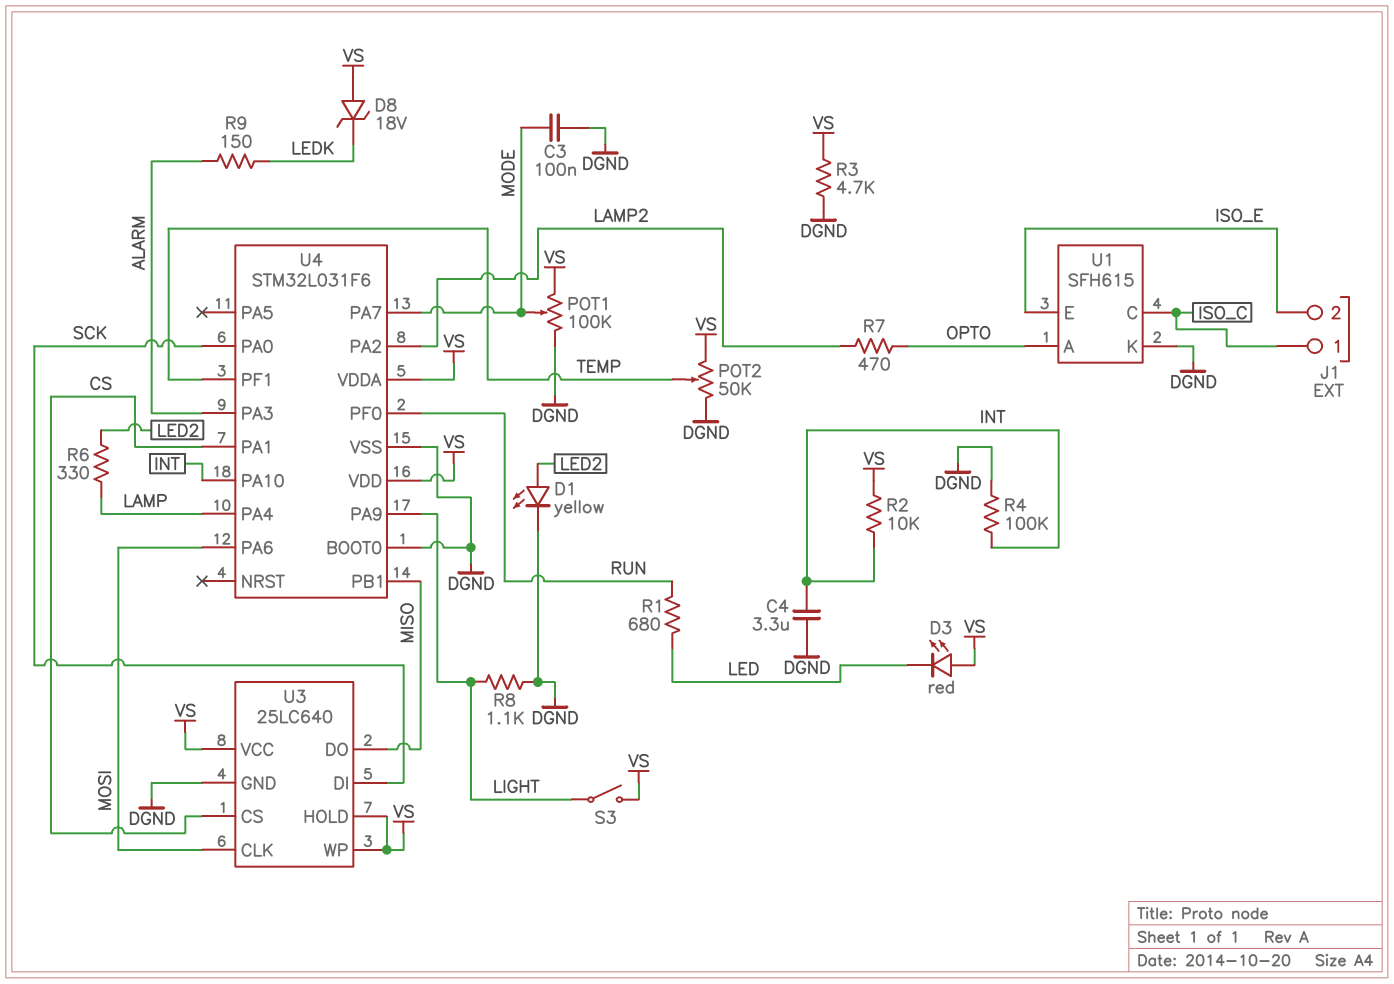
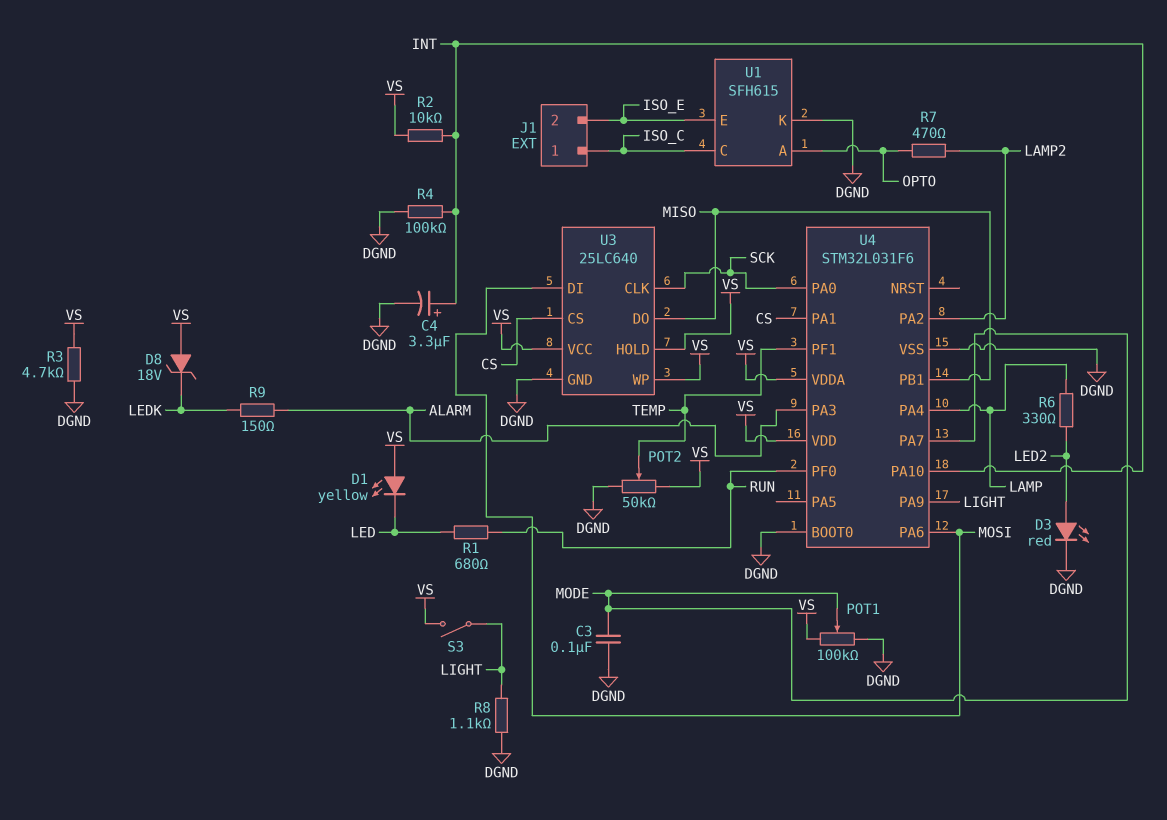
C4: 3.3uF (DGND, INT) -> 3.3uF (plus INT, minus DGND)
D1: LED yellow (A LED2, K DGND) -> LED yellow (A VS, K LED)
D3: LED red (A VS, K LED) -> LED red (A LED2, K DGND)
U3 pin CLK: MOSI -> SCK
U3 pin DI: SCK -> MOSI

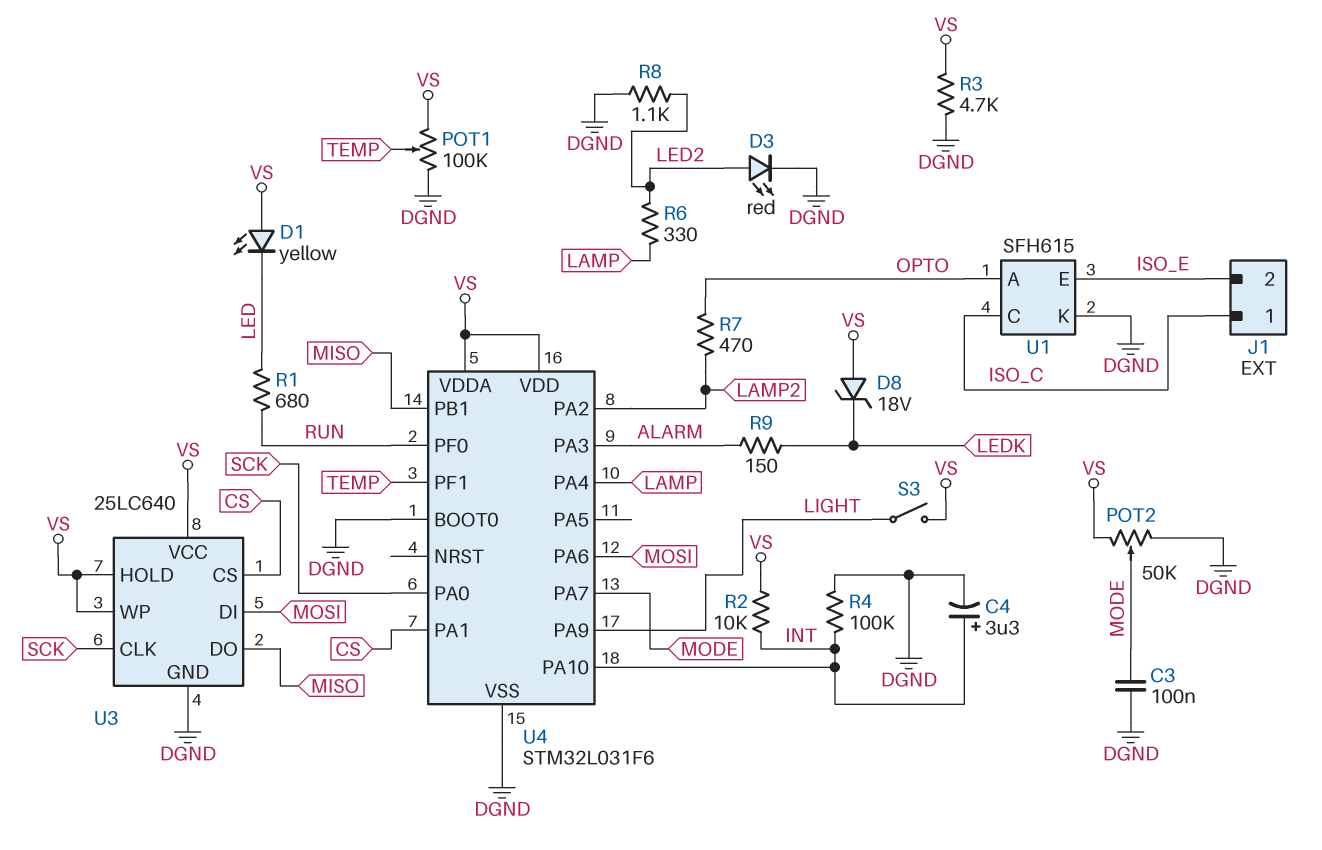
POT1: 100k (DGND, VS, wiper MODE) -> 100k (DGND, VS, wiper TEMP)
POT2: 50k (DGND, VS, wiper TEMP) -> 50k (DGND, VS, wiper MODE)
R8: 1.1k (DGND, LIGHT) -> 1.1k (DGND, LED2)

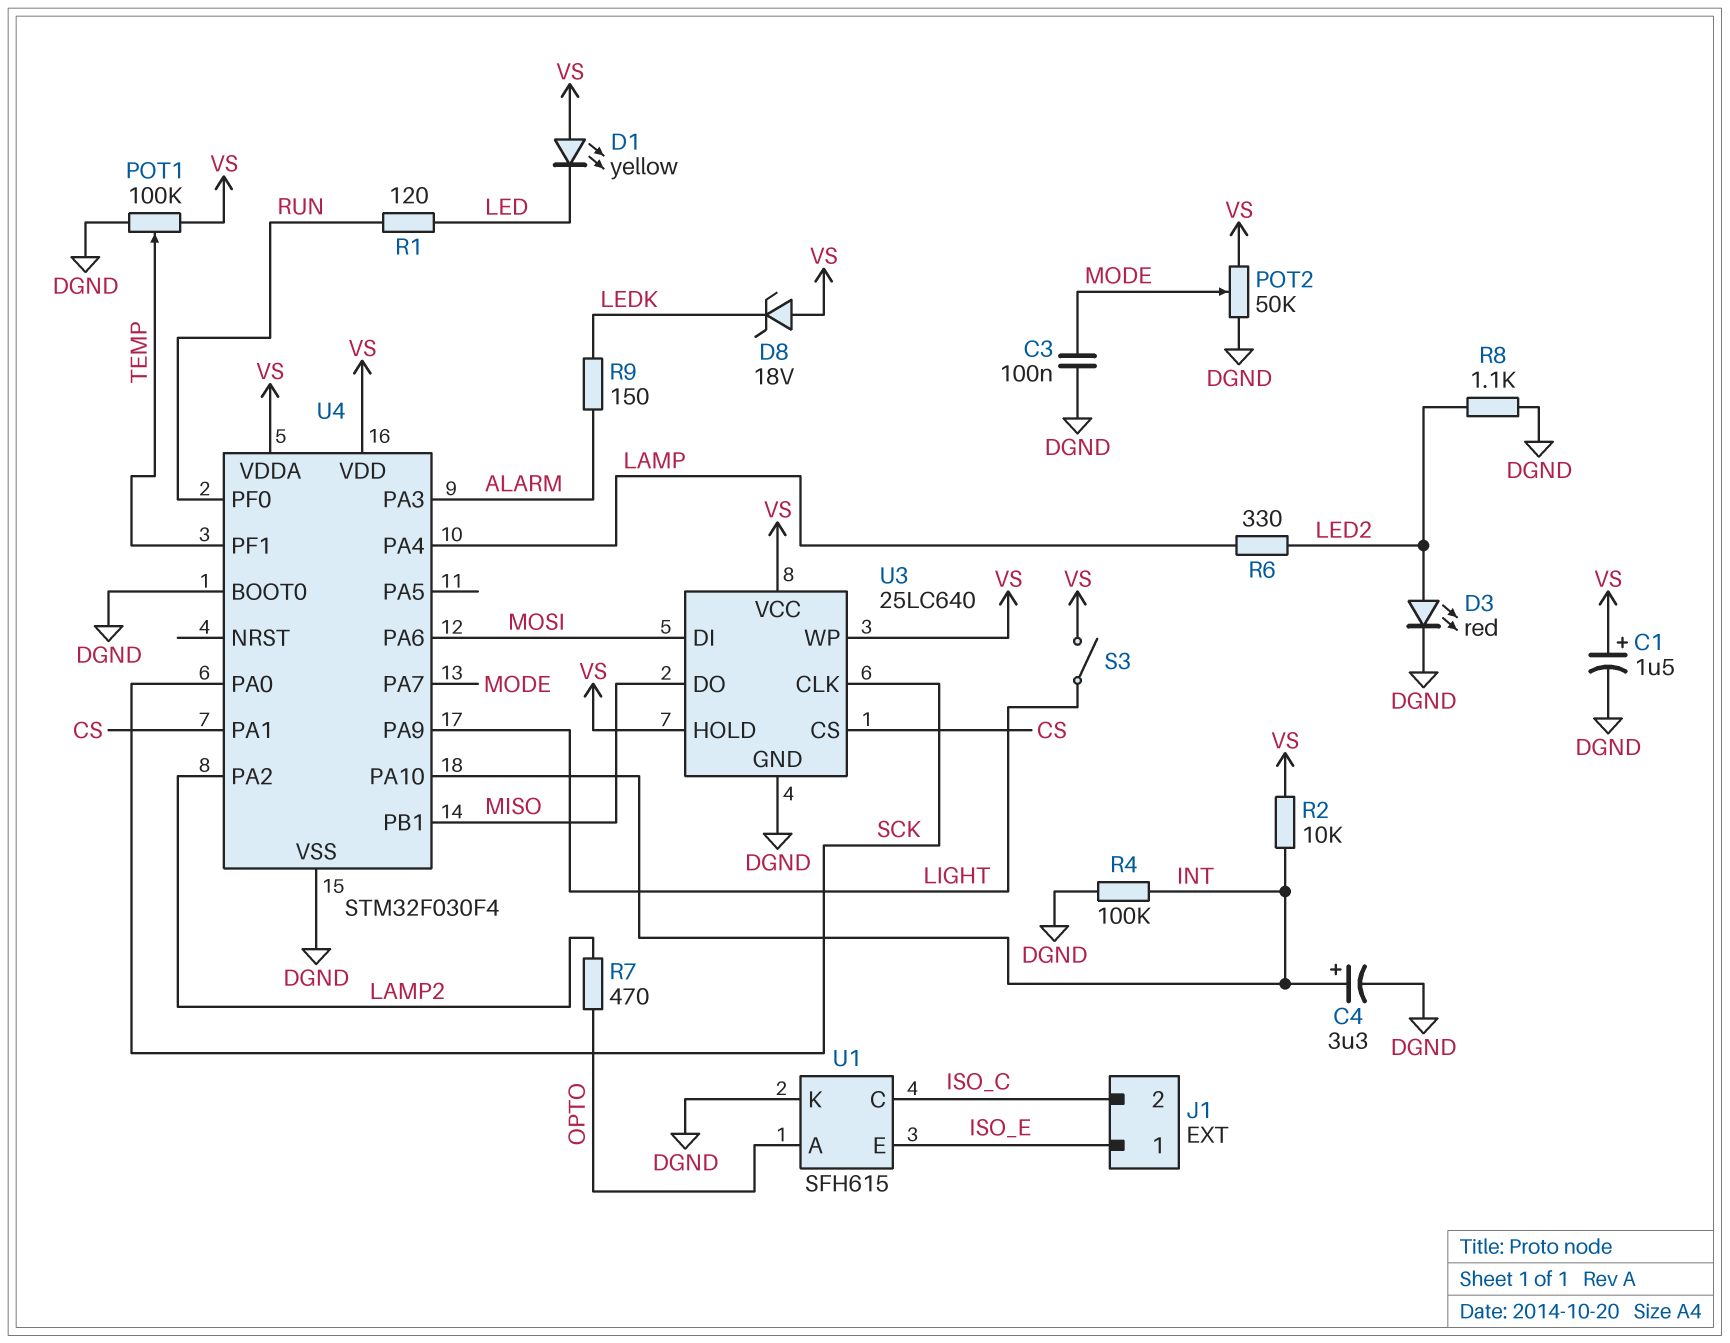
C1: none -> 1.5uF (plus VS, minus DGND)
J1 pin 1: ISO_C -> ISO_E
J1 pin 2: ISO_E -> ISO_C
R1: 680 (LED, RUN) -> 120 (LED, RUN)
R3: 4.7k (DGND, VS) -> none
U4: STM32L031F6 -> STM32F030F4

